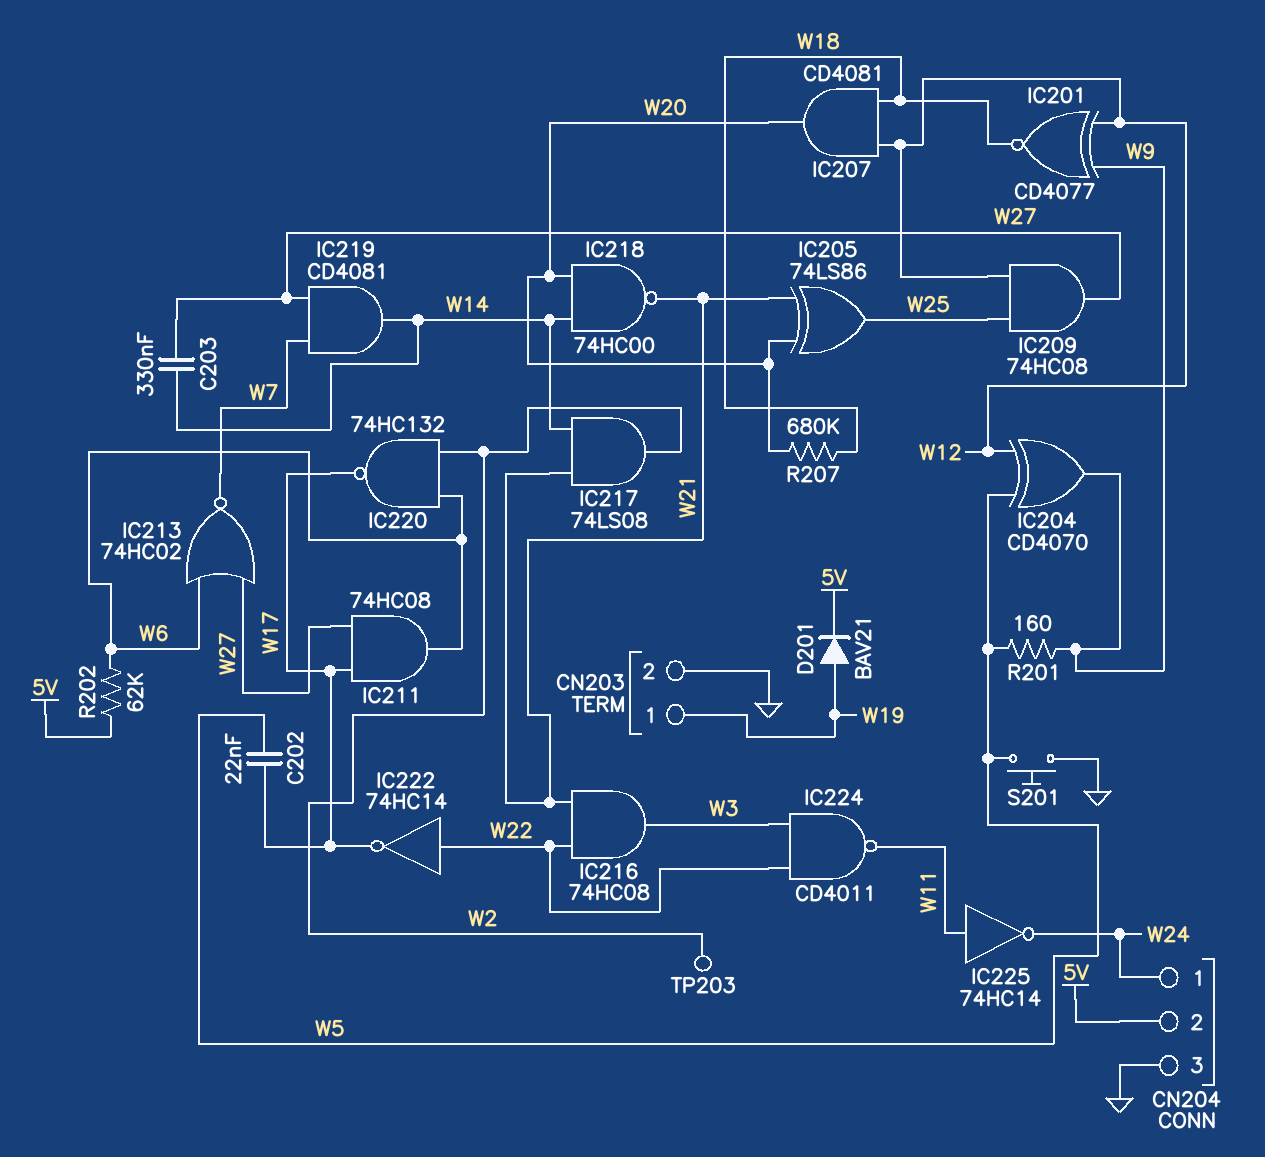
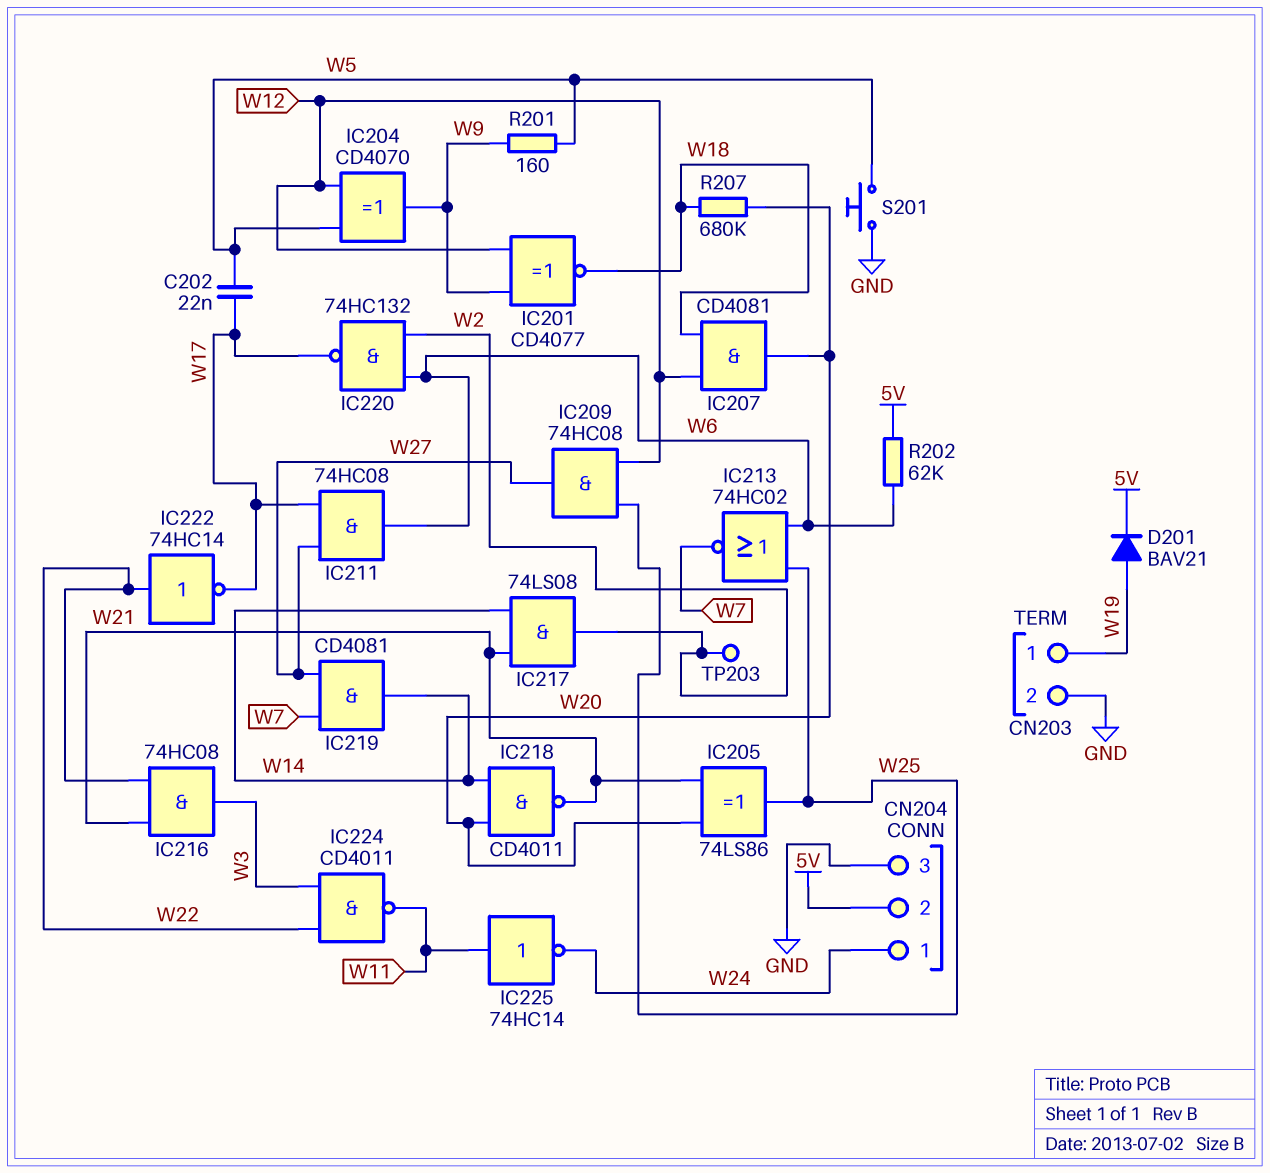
C203: 330nF (W14, W27) -> none
IC213: NOR 74HC02 (in W6, in W27, out W7) -> NOR 74HC02 (in W6, in W25, out W7)
IC218: NAND 74HC00 (in W14, in W20, out W21) -> NAND CD4011 (in W14, in W20, out W21)

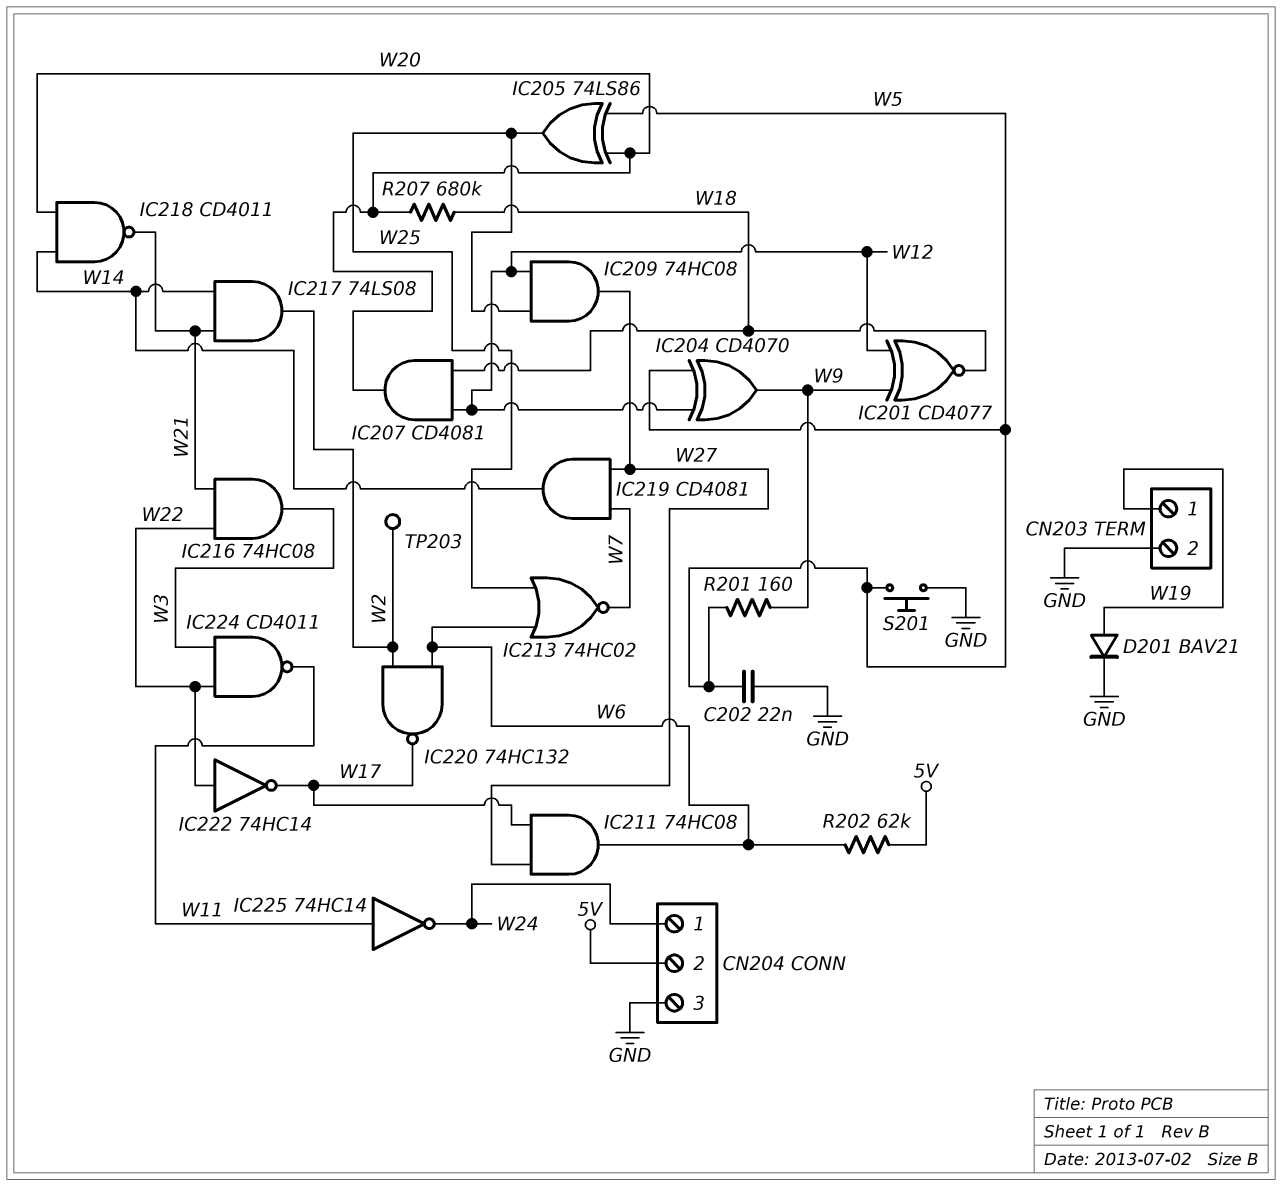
C202: 22nF (W5, W17) -> 22nF (GND, W5)
D201: diode BAV21 (A W19, K 5V) -> diode BAV21 (A W19, K GND)
IC205: XOR 74LS86 (in W20, in W21, out W25) -> XOR 74LS86 (in W5, in W20, out W25)

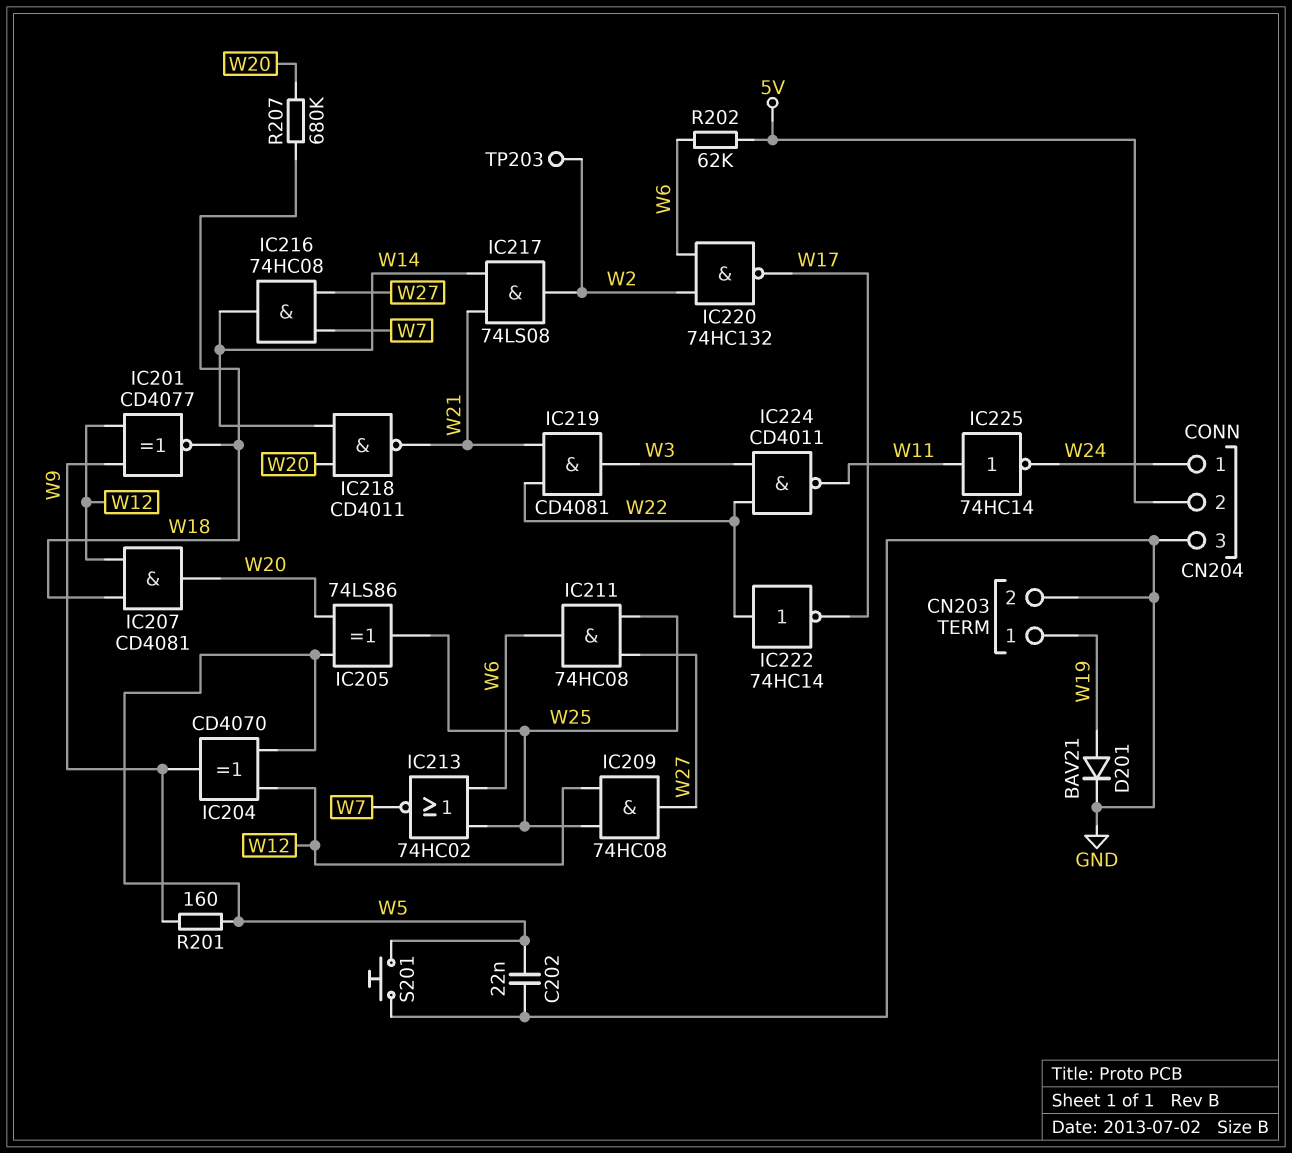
IC211: AND 74HC08 (in W17, in W27, out W6) -> AND 74HC08 (in W25, in W27, out W6)
IC216: AND 74HC08 (in W21, in W22, out W3) -> AND 74HC08 (in W7, in W27, out W14)
IC219: AND CD4081 (in W7, in W27, out W14) -> AND CD4081 (in W21, in W22, out W3)

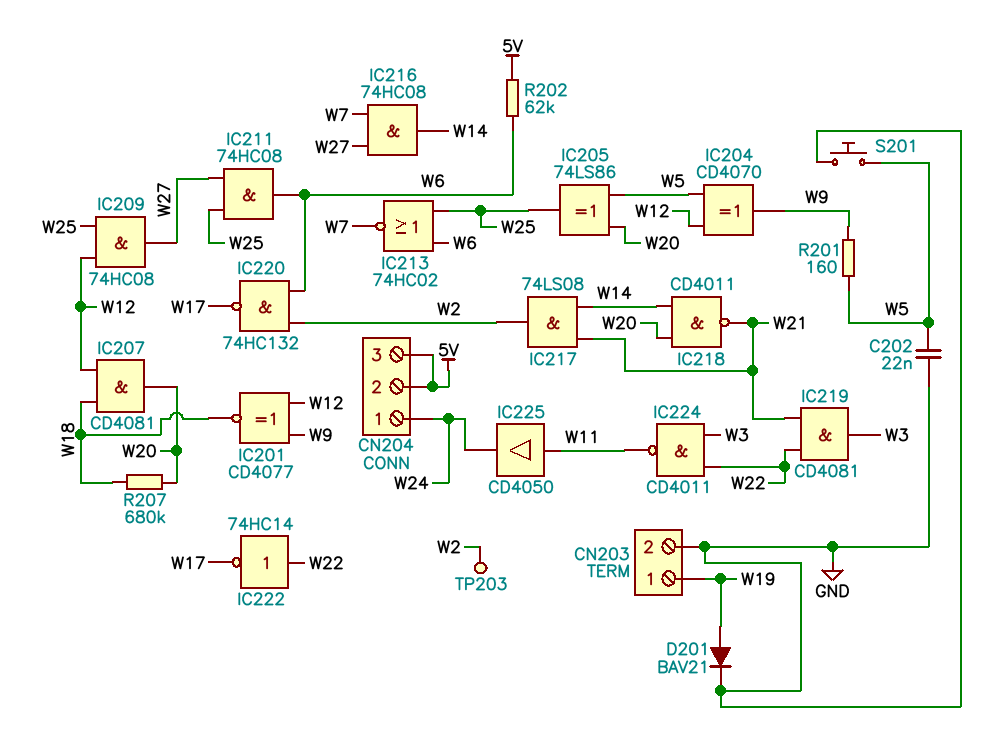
CN204 pin 3: GND -> 5V
IC225: NOT 74HC14 (in W11, out W24) -> buffer CD4050 (in W11, out W24)

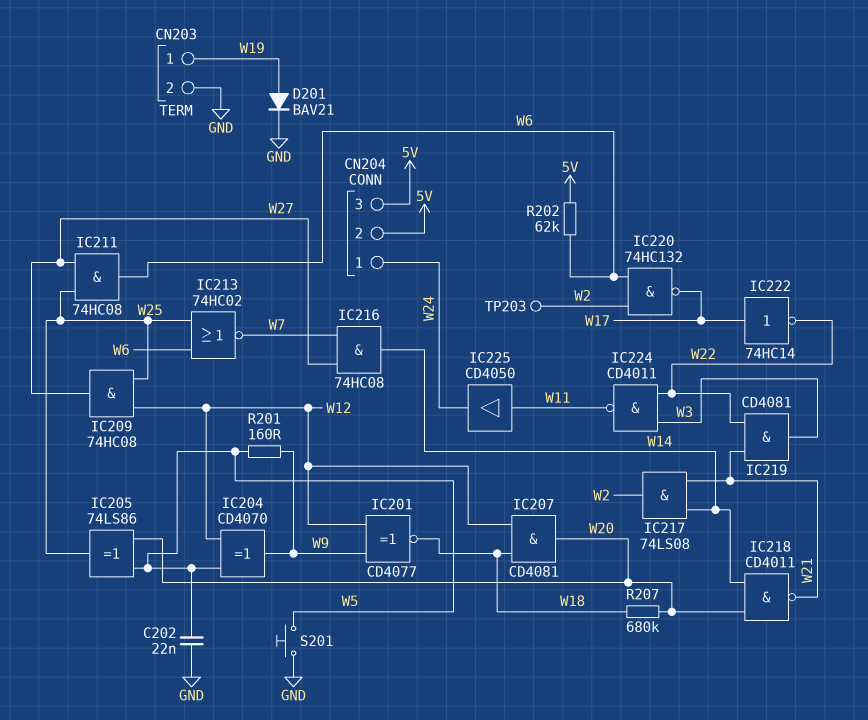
IC222: NOT 74HC14 (in W22, out W17) -> NOT 74HC14 (in W17, out W22)

